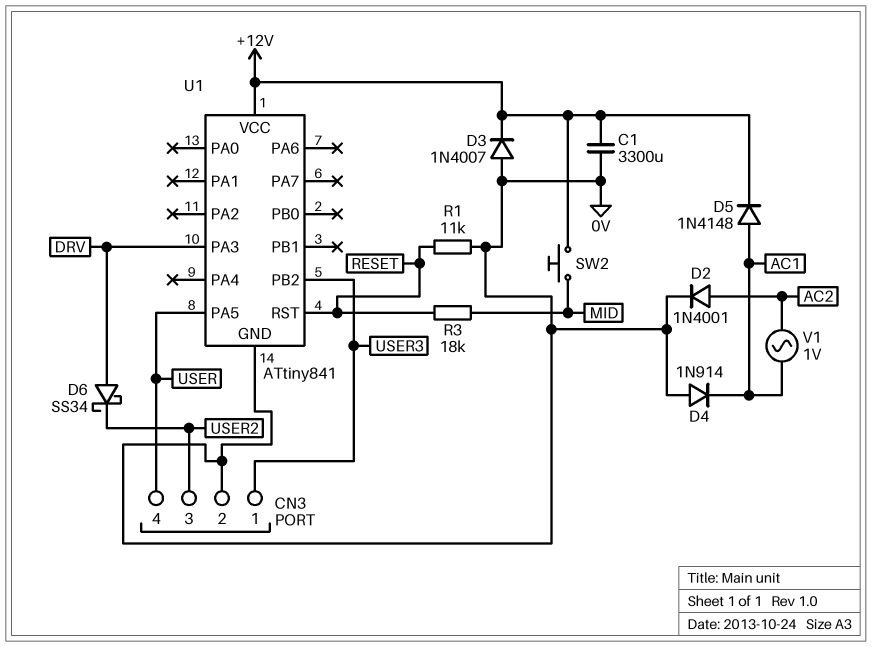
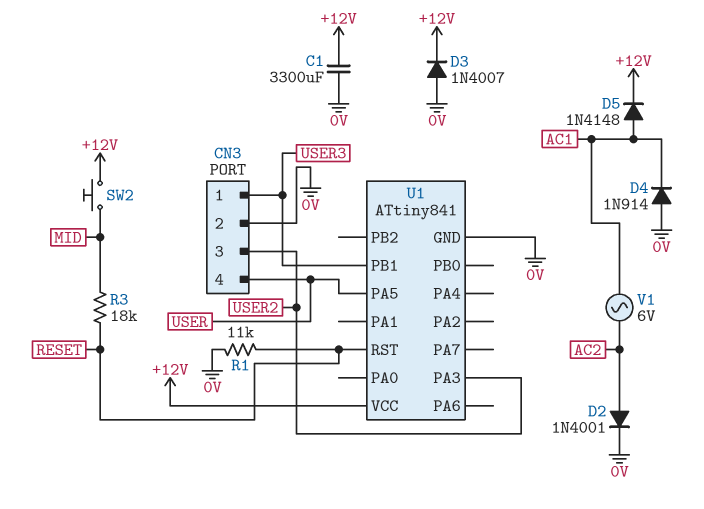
D6: schottky SS34 (A DRV, K USER2) -> none
U1 pin PA3: DRV -> USER2
U1 pin PB1: none -> USER3
U1 pin PB2: USER3 -> none
V1: AC 1V (AC1, AC2) -> AC 6V (AC1, AC2)

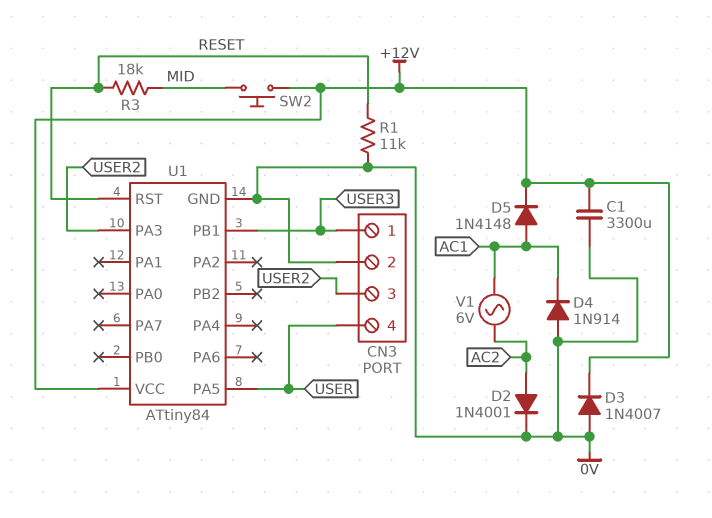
U1: ATtiny841 -> ATtiny84

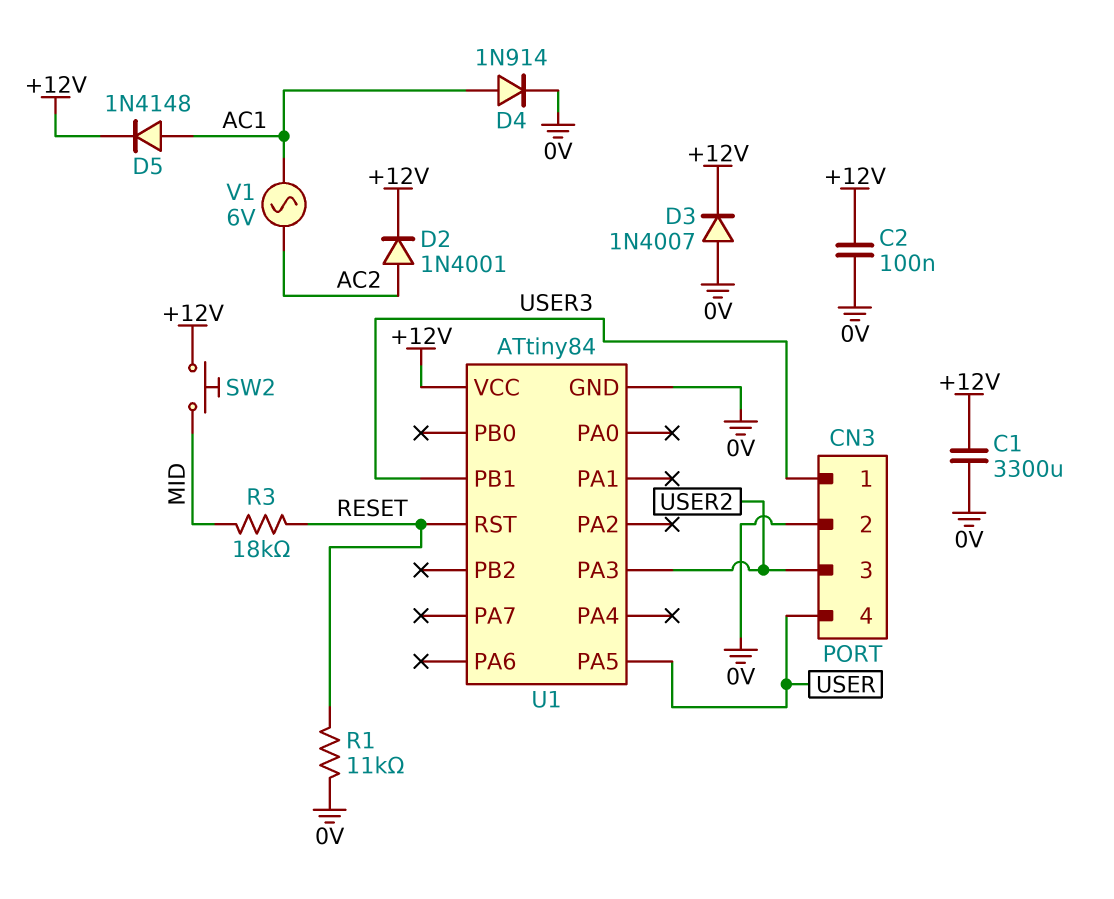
C2: none -> 100nF (+12V, 0V)
D2: diode 1N4001 (A AC2, K 0V) -> diode 1N4001 (A AC2, K +12V)
D4: diode 1N914 (A 0V, K AC1) -> diode 1N914 (A AC1, K 0V)

